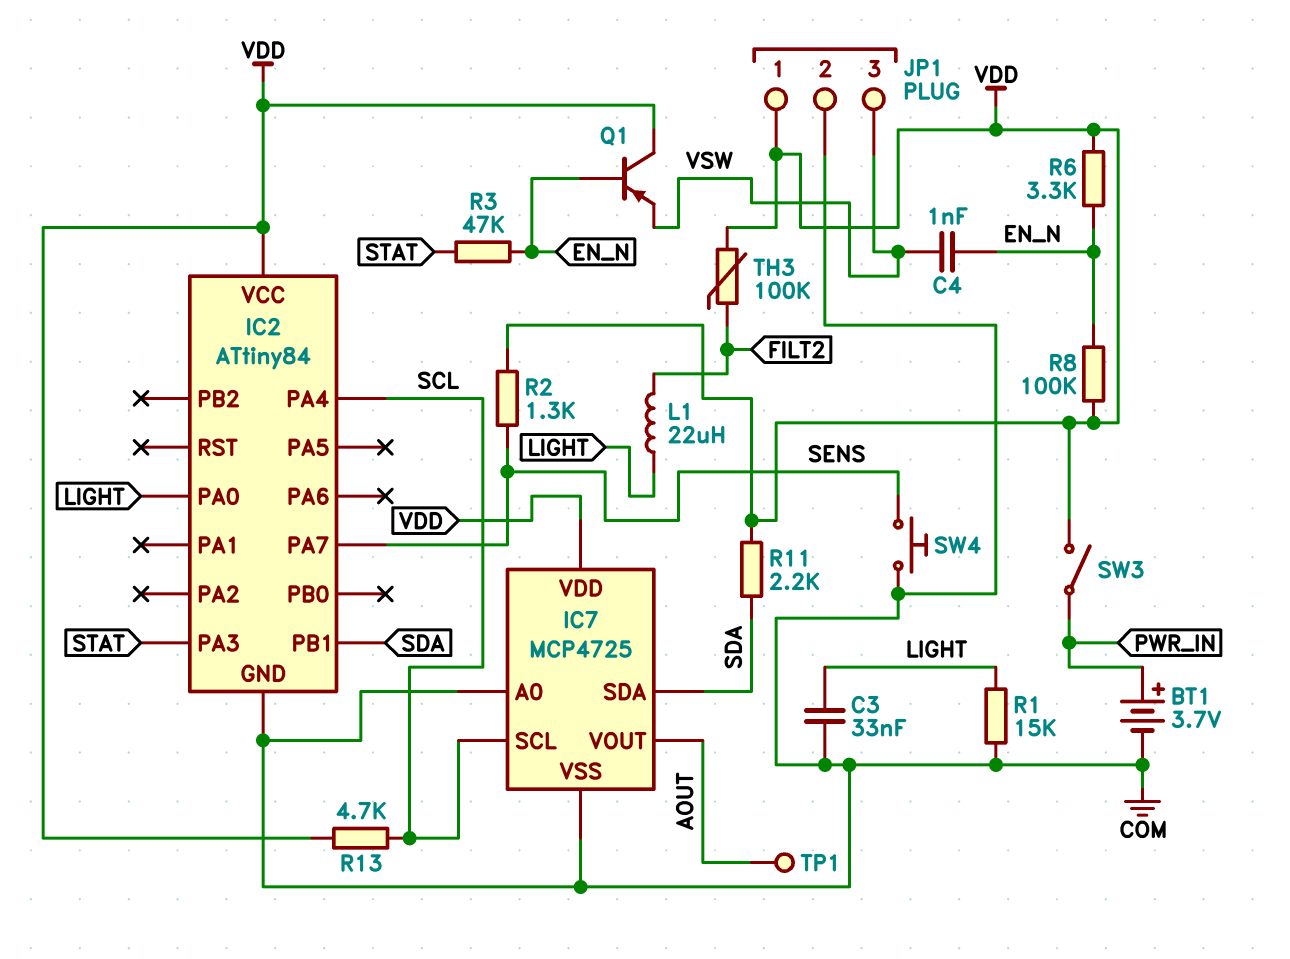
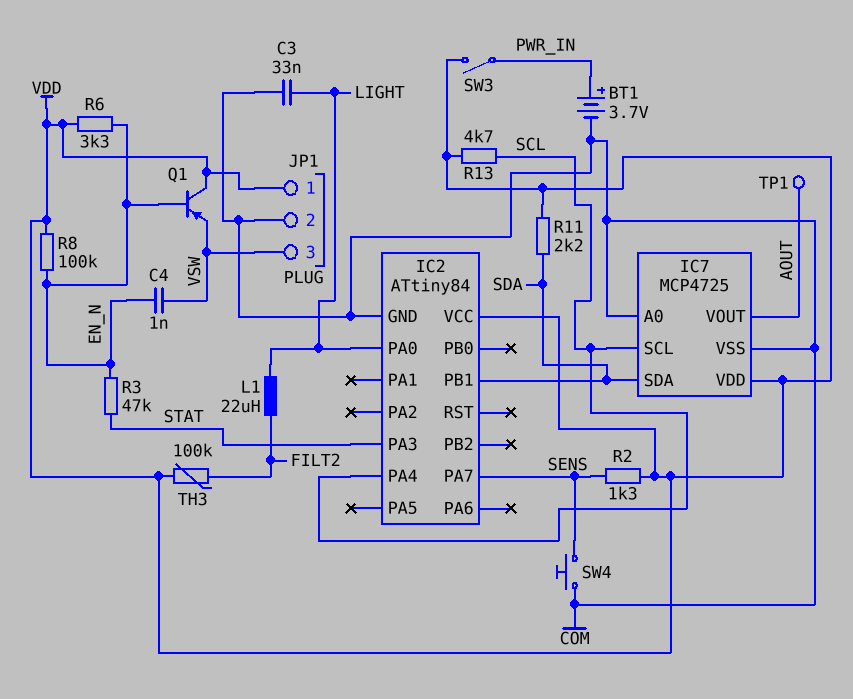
R1: 15k (COM, LIGHT) -> none

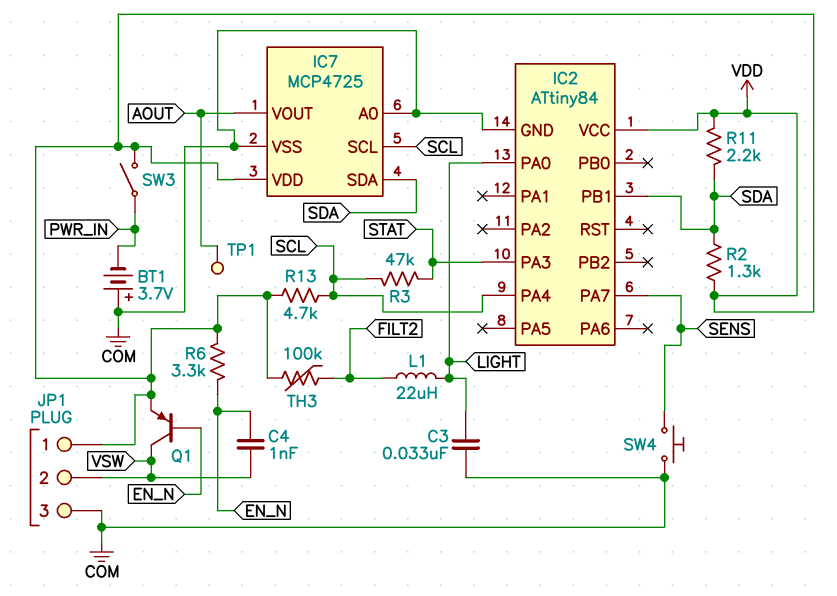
BT1: 3.7V (plus PWR_IN, minus COM) -> 3.7V (plus COM, minus PWR_IN)
JP1 pin 2: COM -> VSW
JP1 pin 3: VSW -> COM
Q1: PNP (B EN_N, C VDD, E VSW) -> PNP (B EN_N, C VSW, E VDD)
R2: 1.3k (SENS, VDD) -> 1.3k (SDA, VDD)
R3: 47k (EN_N, STAT) -> 47k (SCL, STAT)
R8: 100k (EN_N, VDD) -> none

